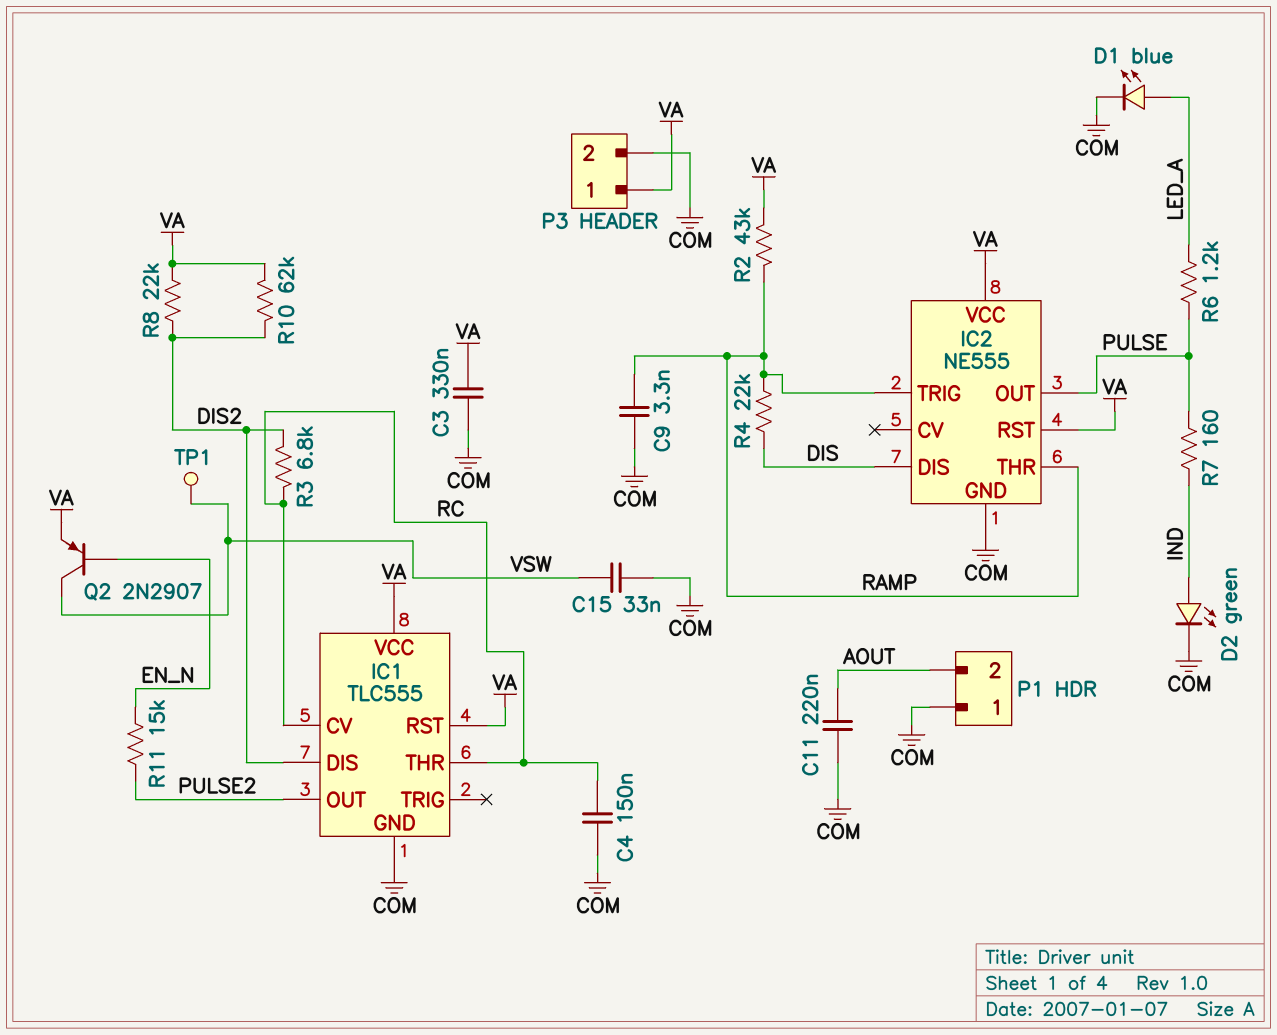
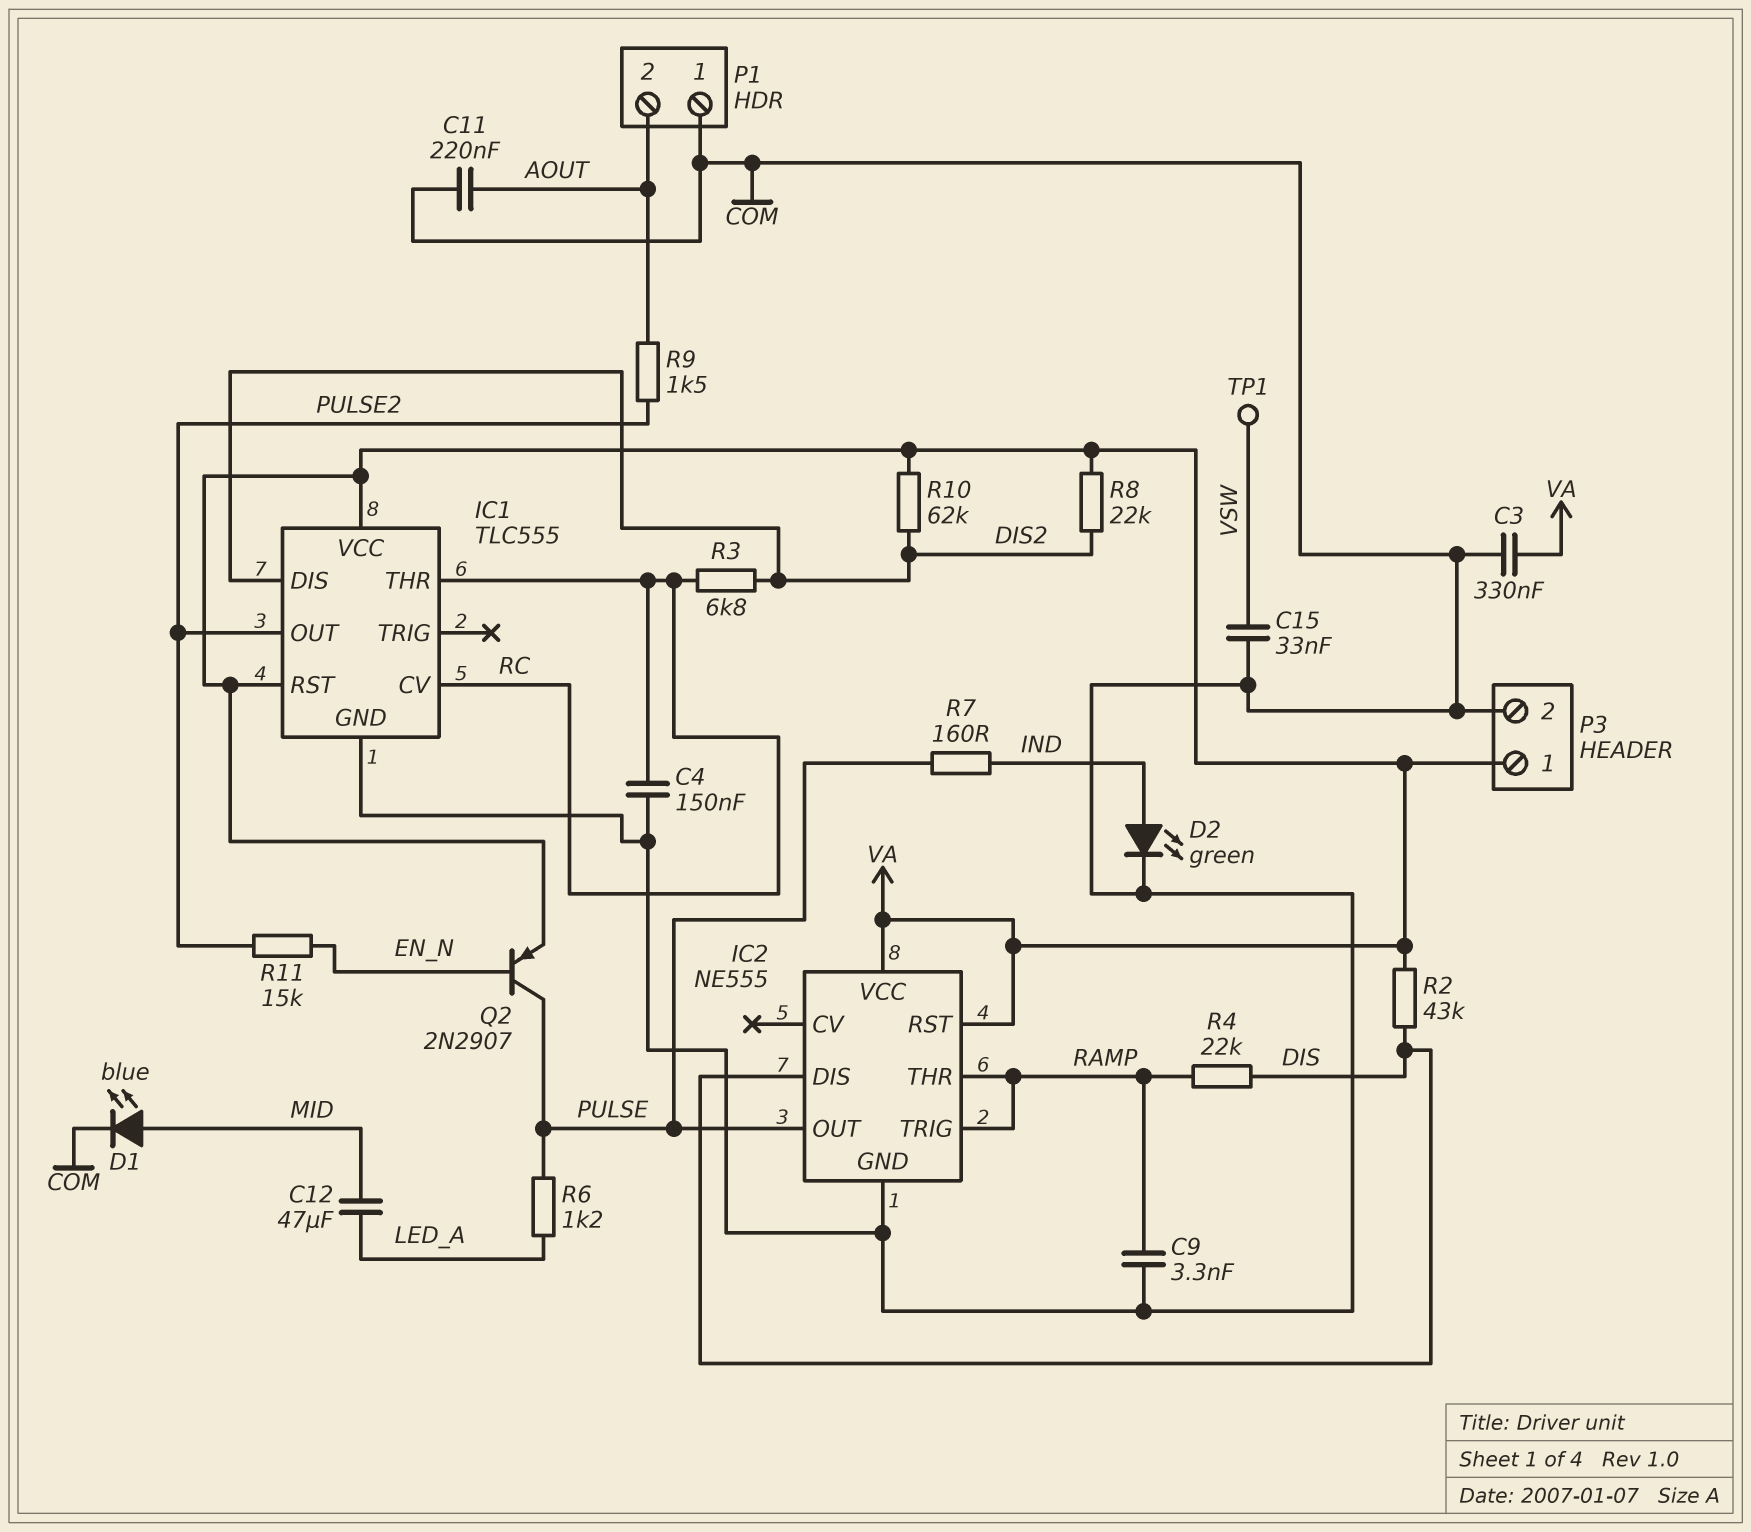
C12: none -> 47uF (LED_A, MID)
D1: LED blue (A LED_A, K COM) -> LED blue (A MID, K COM)
Q2: PNP 2N2907 (B EN_N, C VSW, E VA) -> PNP 2N2907 (B EN_N, C PULSE, E VA)
R2: 43k (RAMP, VA) -> 43k (DIS, VA)
R9: none -> 1.5k (AOUT, PULSE2)

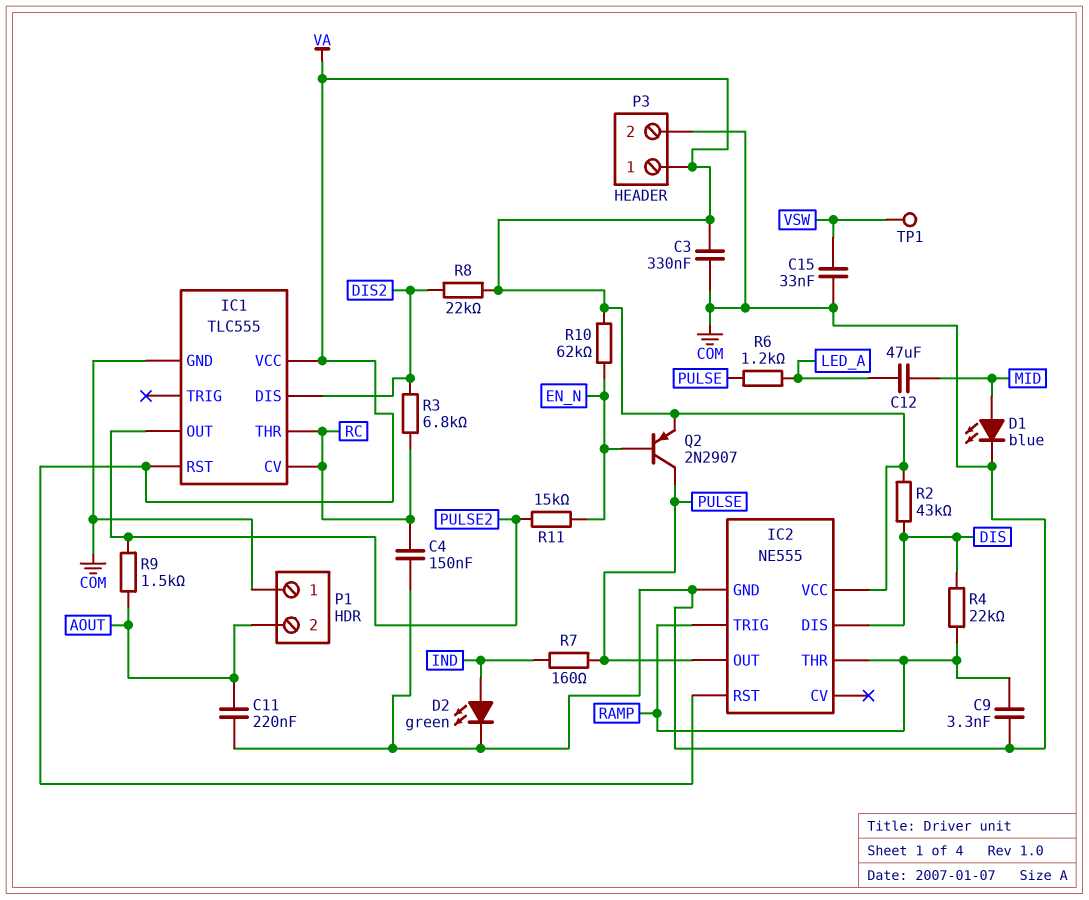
R10: 62k (DIS2, VA) -> 62k (EN_N, VA)

